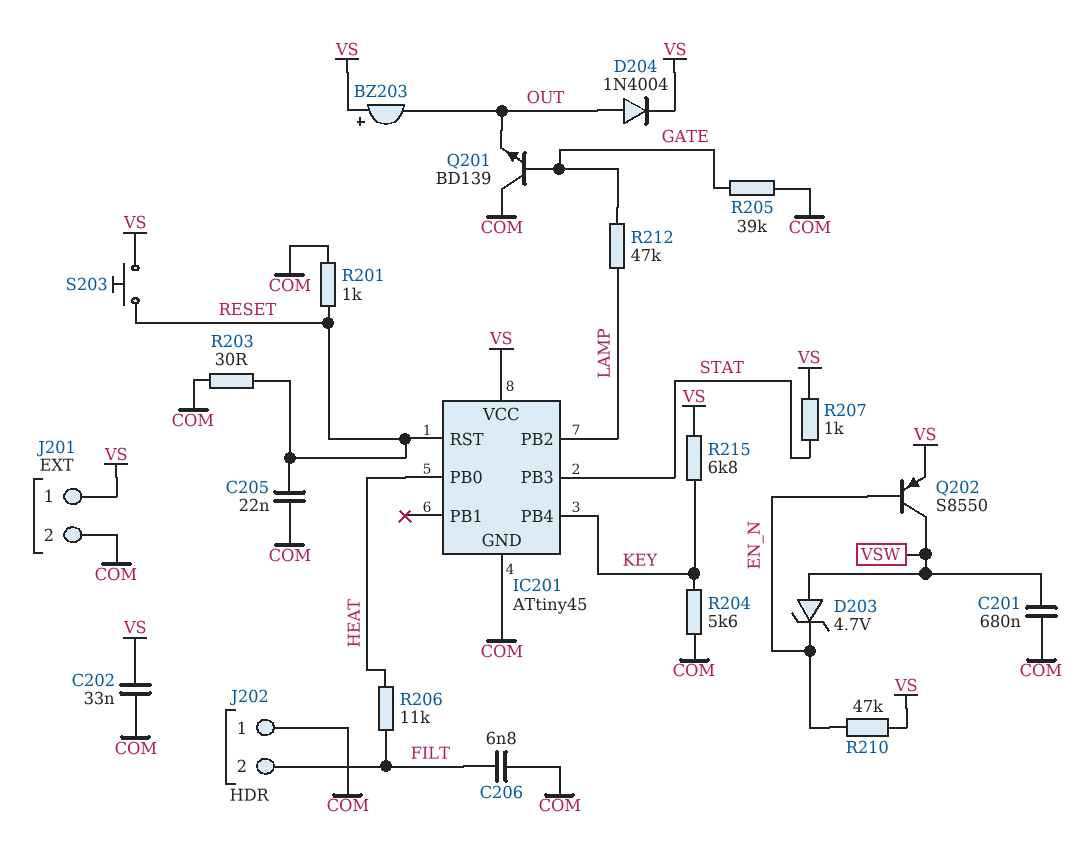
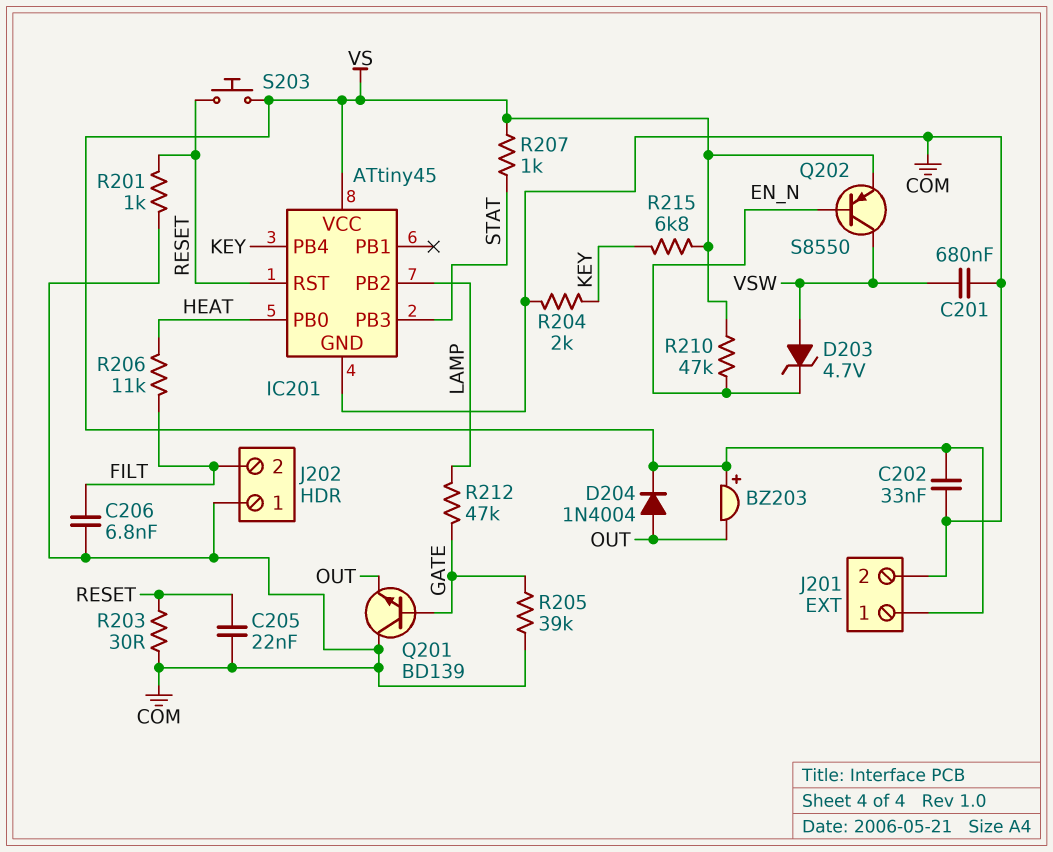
R204: 5.6k (COM, KEY) -> 2k (COM, KEY)

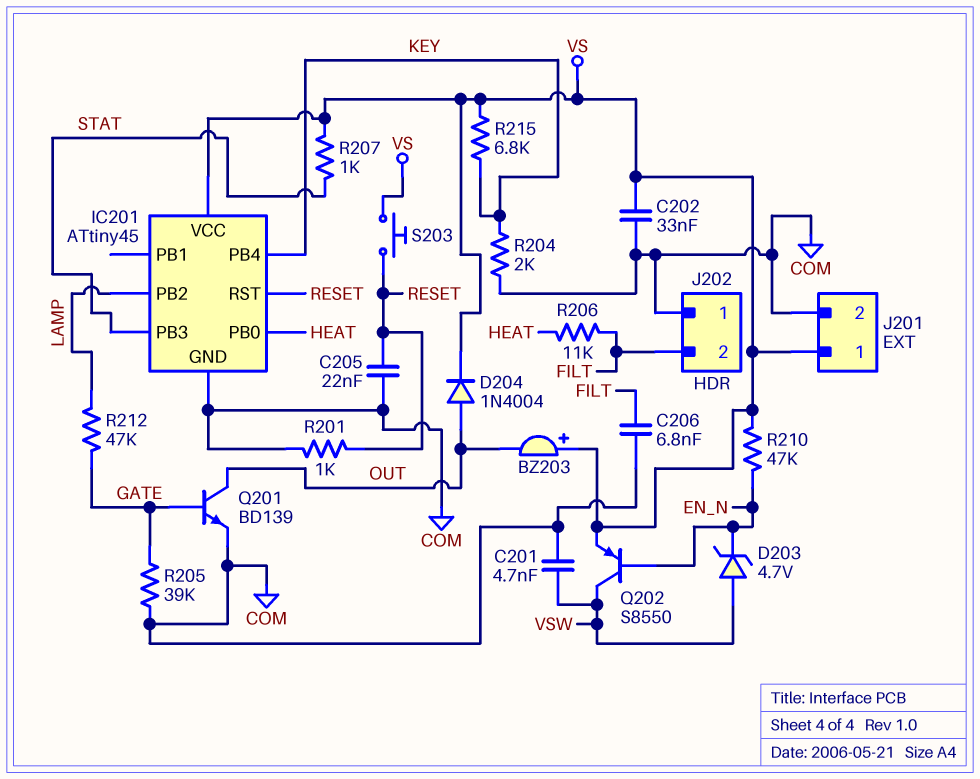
C201: 680nF (COM, VSW) -> 4.7nF (COM, VSW)
Q201: NPN BD139 (B GATE, C COM, E OUT) -> NPN BD139 (B GATE, C OUT, E COM)
R203: 30 (COM, RESET) -> none

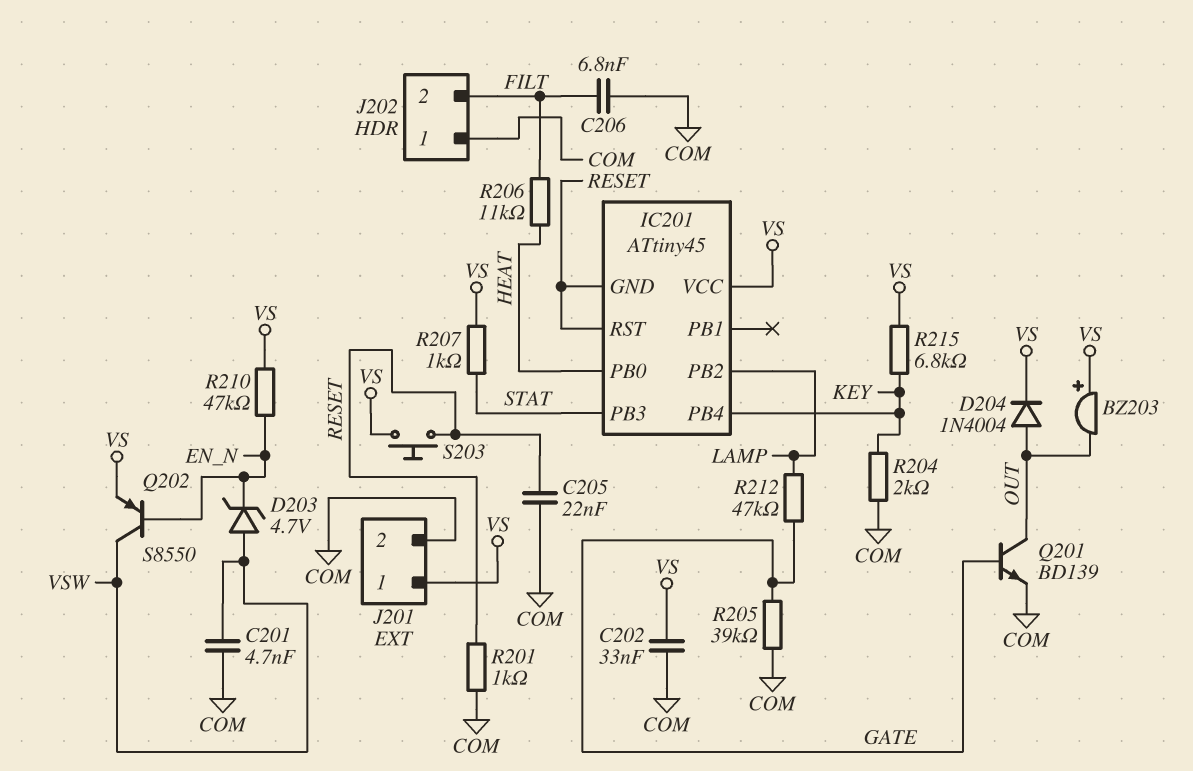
IC201 pin GND: COM -> RESET

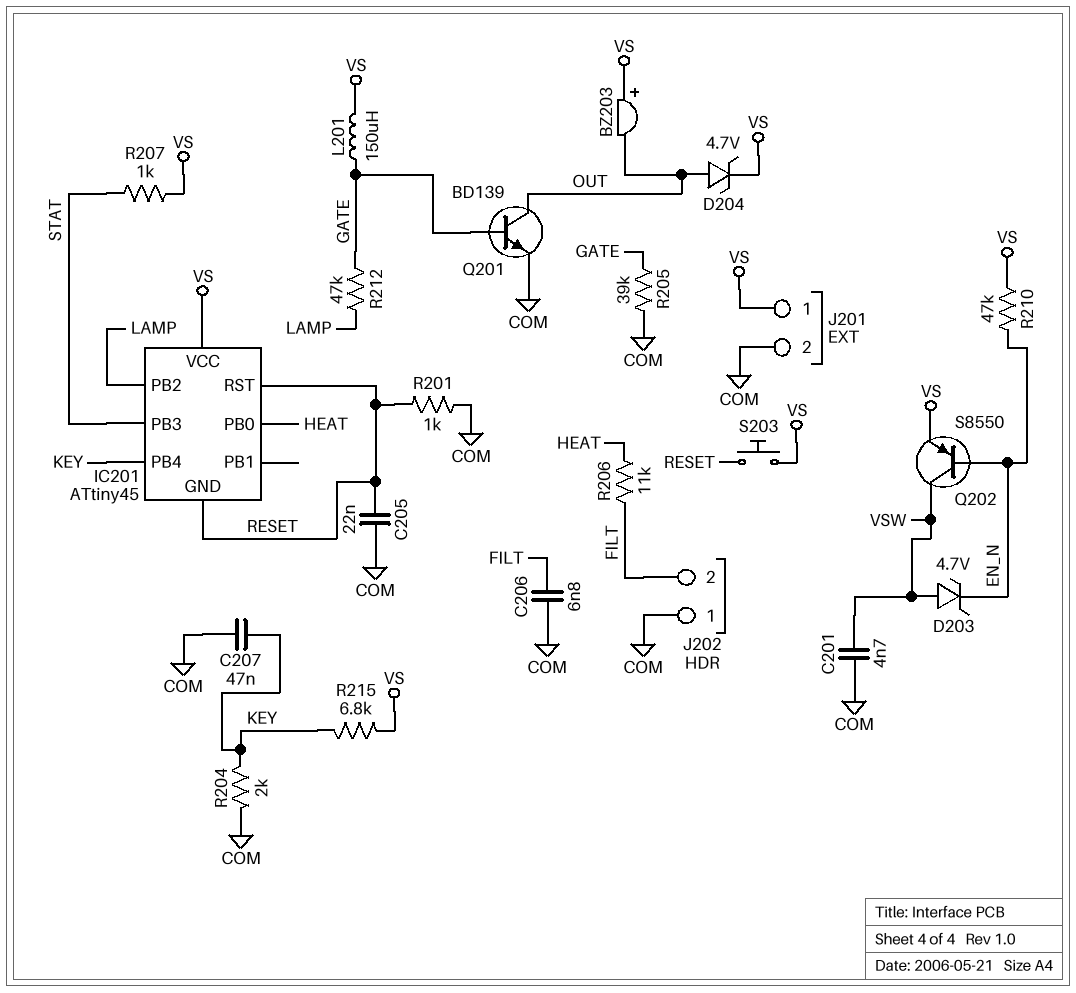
C202: 33nF (COM, VS) -> none
C207: none -> 47nF (COM, KEY)
D204: diode 1N4004 (A OUT, K VS) -> zener 4.7V (A OUT, K VS)
L201: none -> 150uH (GATE, VS)

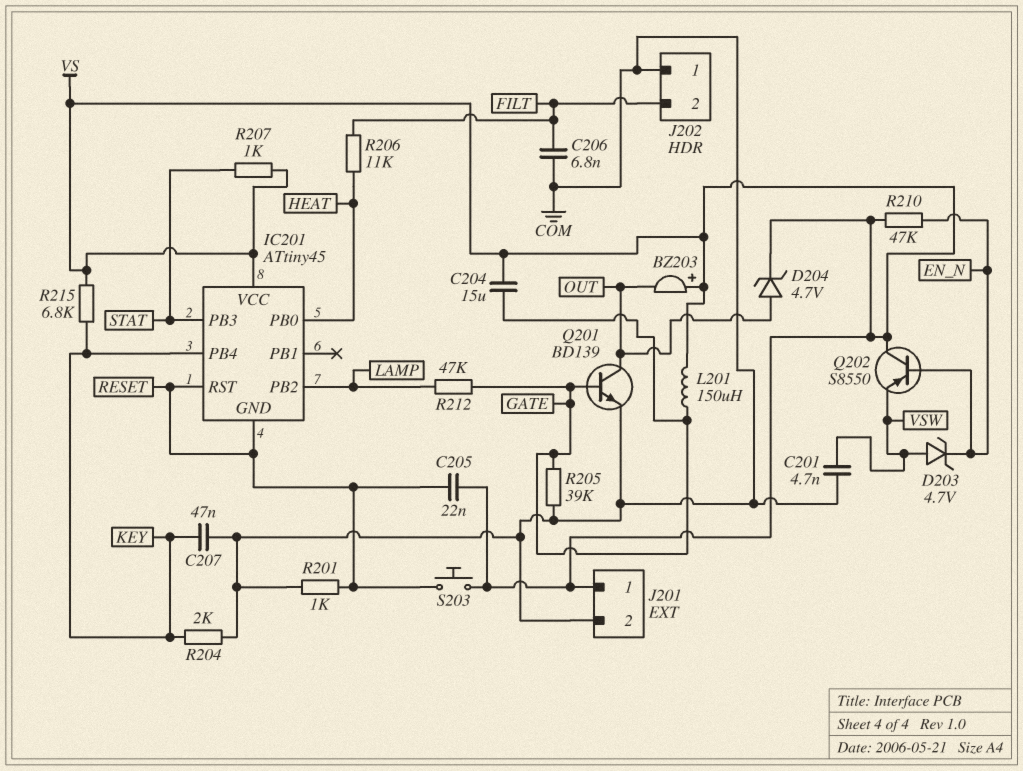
C204: none -> 15uF (GATE, VS)
C205: 22nF (COM, RESET) -> 22nF (RESET, VS)
Q202: PNP S8550 (B EN_N, C VSW, E VS) -> PNP S8550 (B EN_N, C VS, E VSW)

